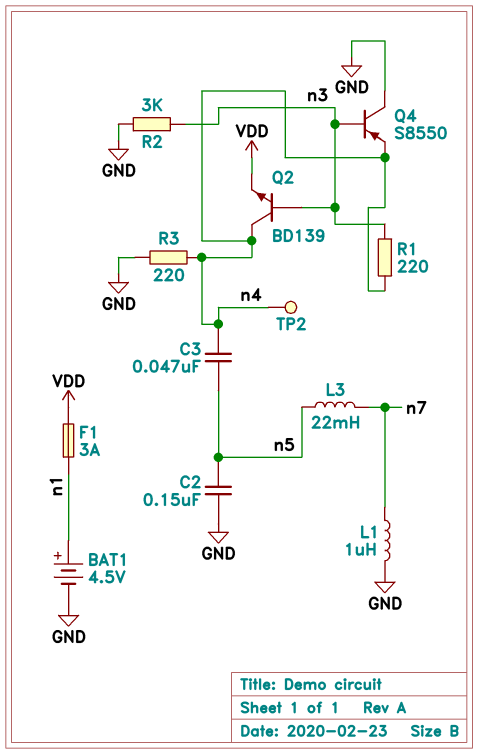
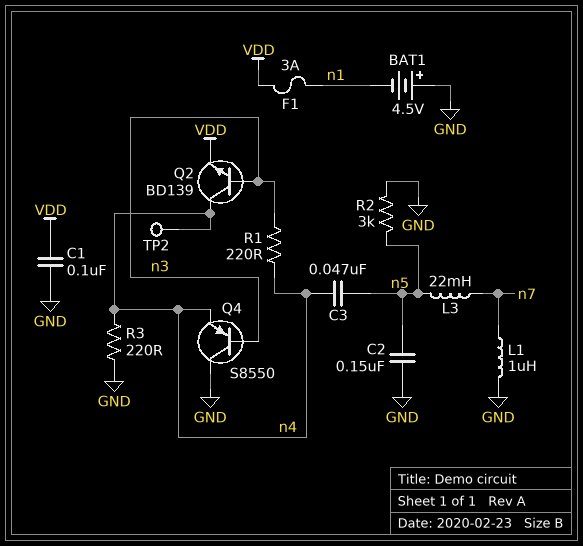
BAT1: 4.5V (plus n1, minus GND) -> 4.5V (plus GND, minus n1)
C1: none -> 100nF (GND, VDD)
R2: 3k (GND, n3) -> 3k (GND, n5)

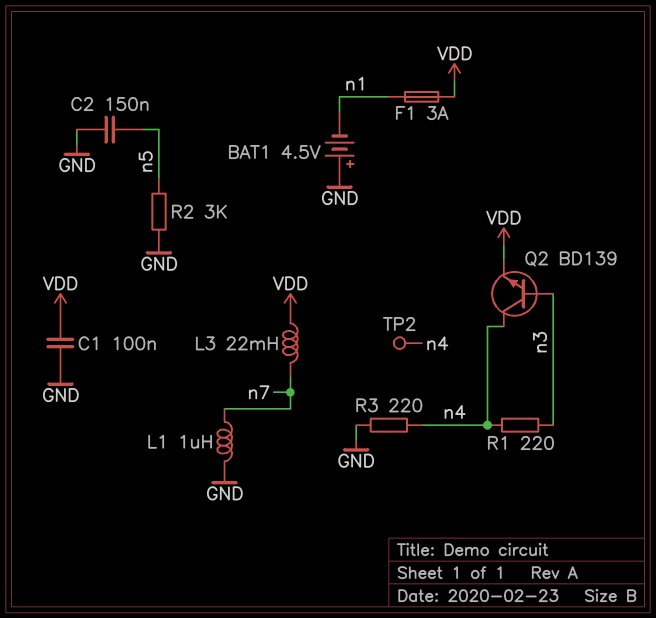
C3: 47nF (n4, n5) -> none
L3: 22mH (n5, n7) -> 22mH (VDD, n7)
Q4: PNP S8550 (B n3, C GND, E n4) -> none

